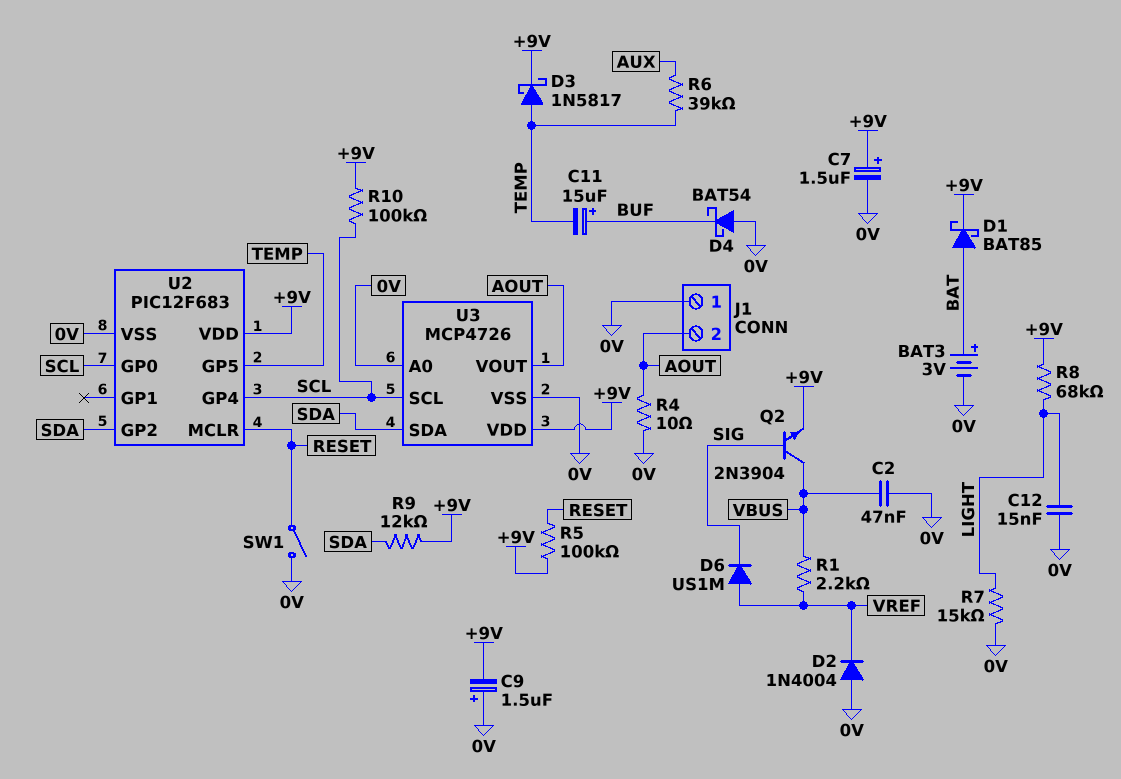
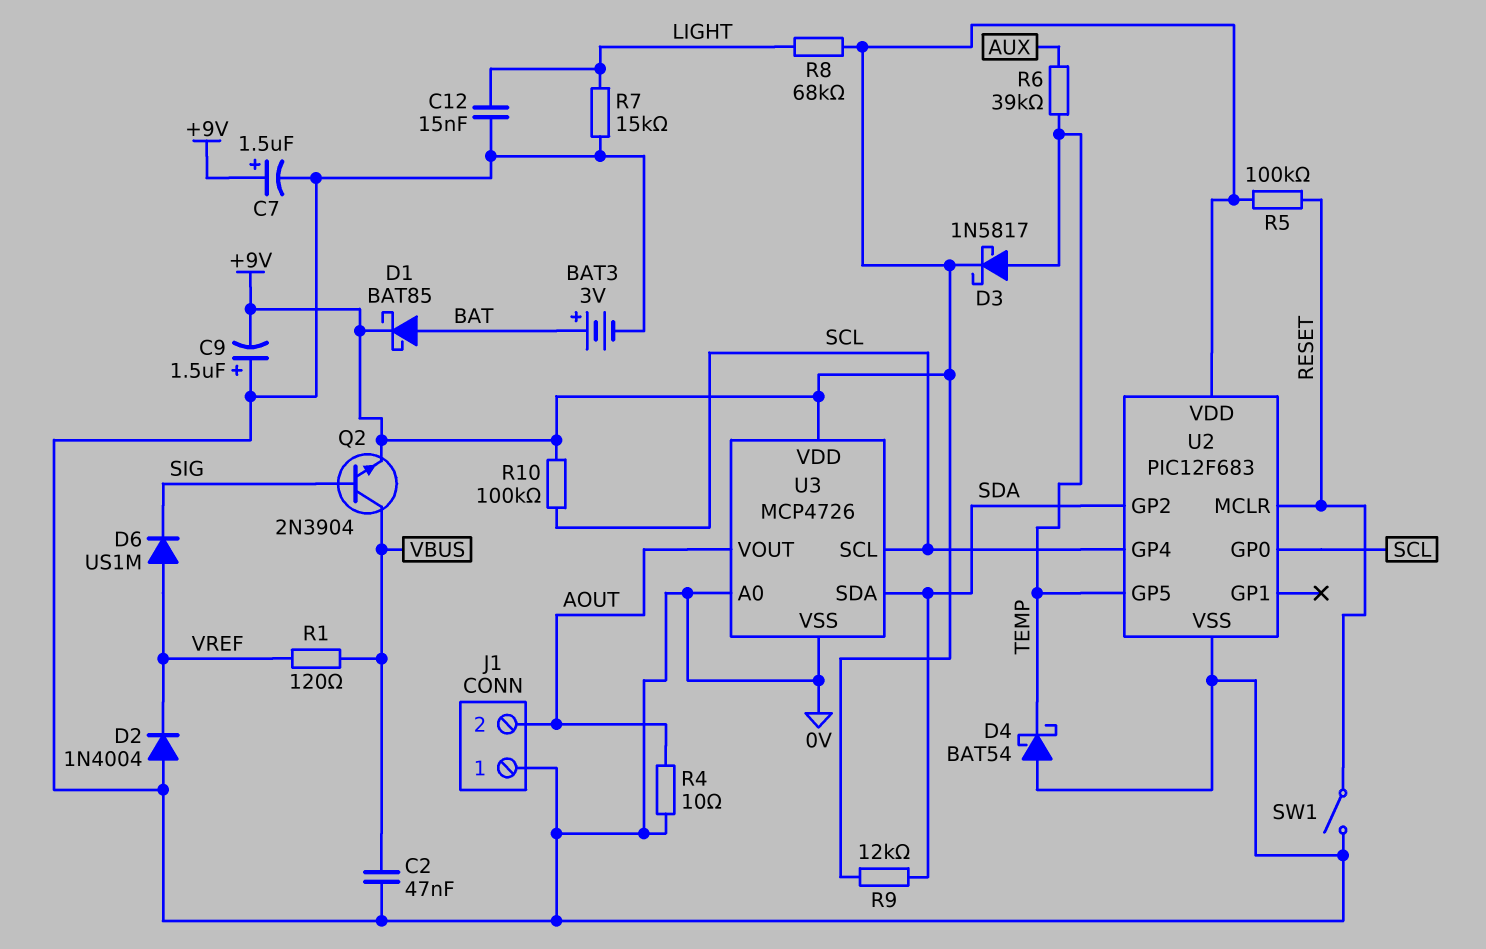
C11: 15uF (plus BUF, minus TEMP) -> none
D4: schottky BAT54 (A 0V, K BUF) -> schottky BAT54 (A 0V, K TEMP)
R1: 2.2k (VBUS, VREF) -> 120 (VBUS, VREF)

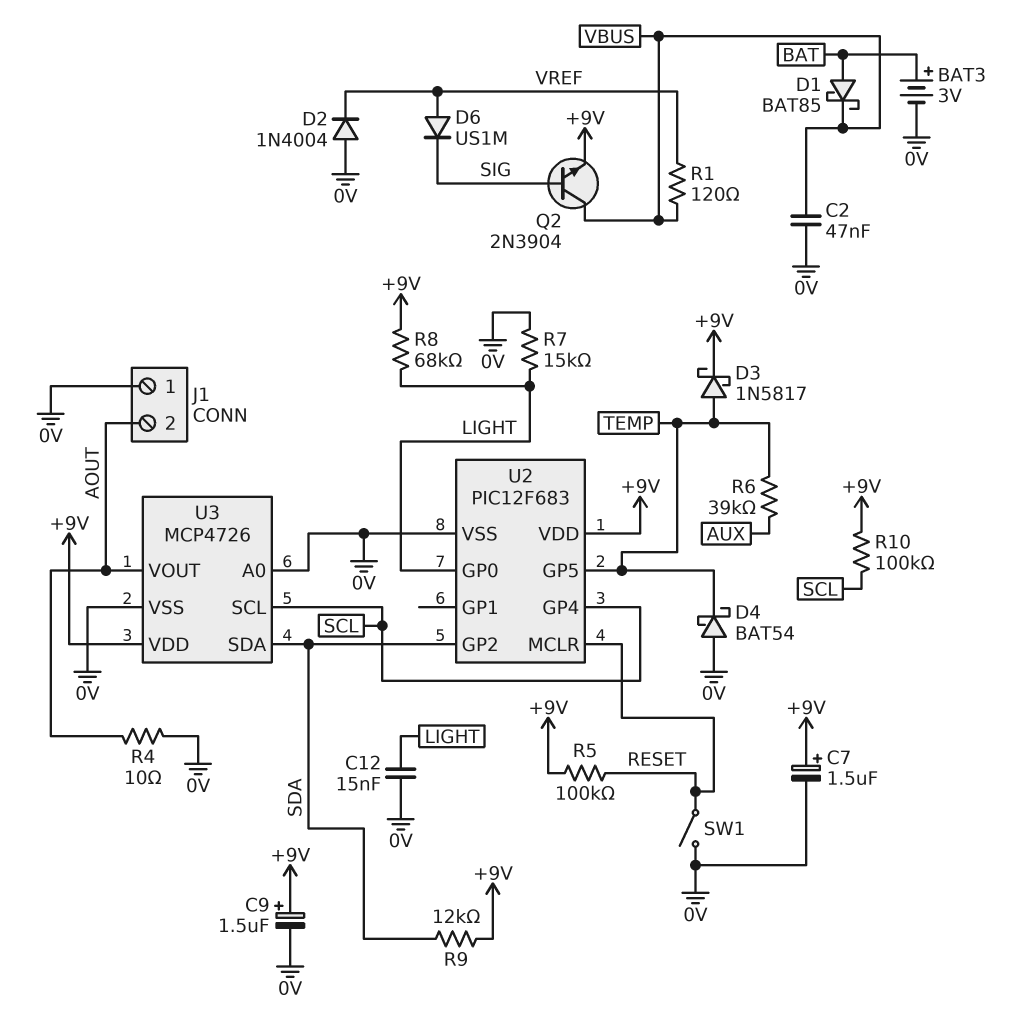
C9: 1.5uF (plus 0V, minus +9V) -> 1.5uF (plus +9V, minus 0V)
D1: schottky BAT85 (A BAT, K +9V) -> schottky BAT85 (A BAT, K VBUS)
U2 pin GP0: SCL -> LIGHT

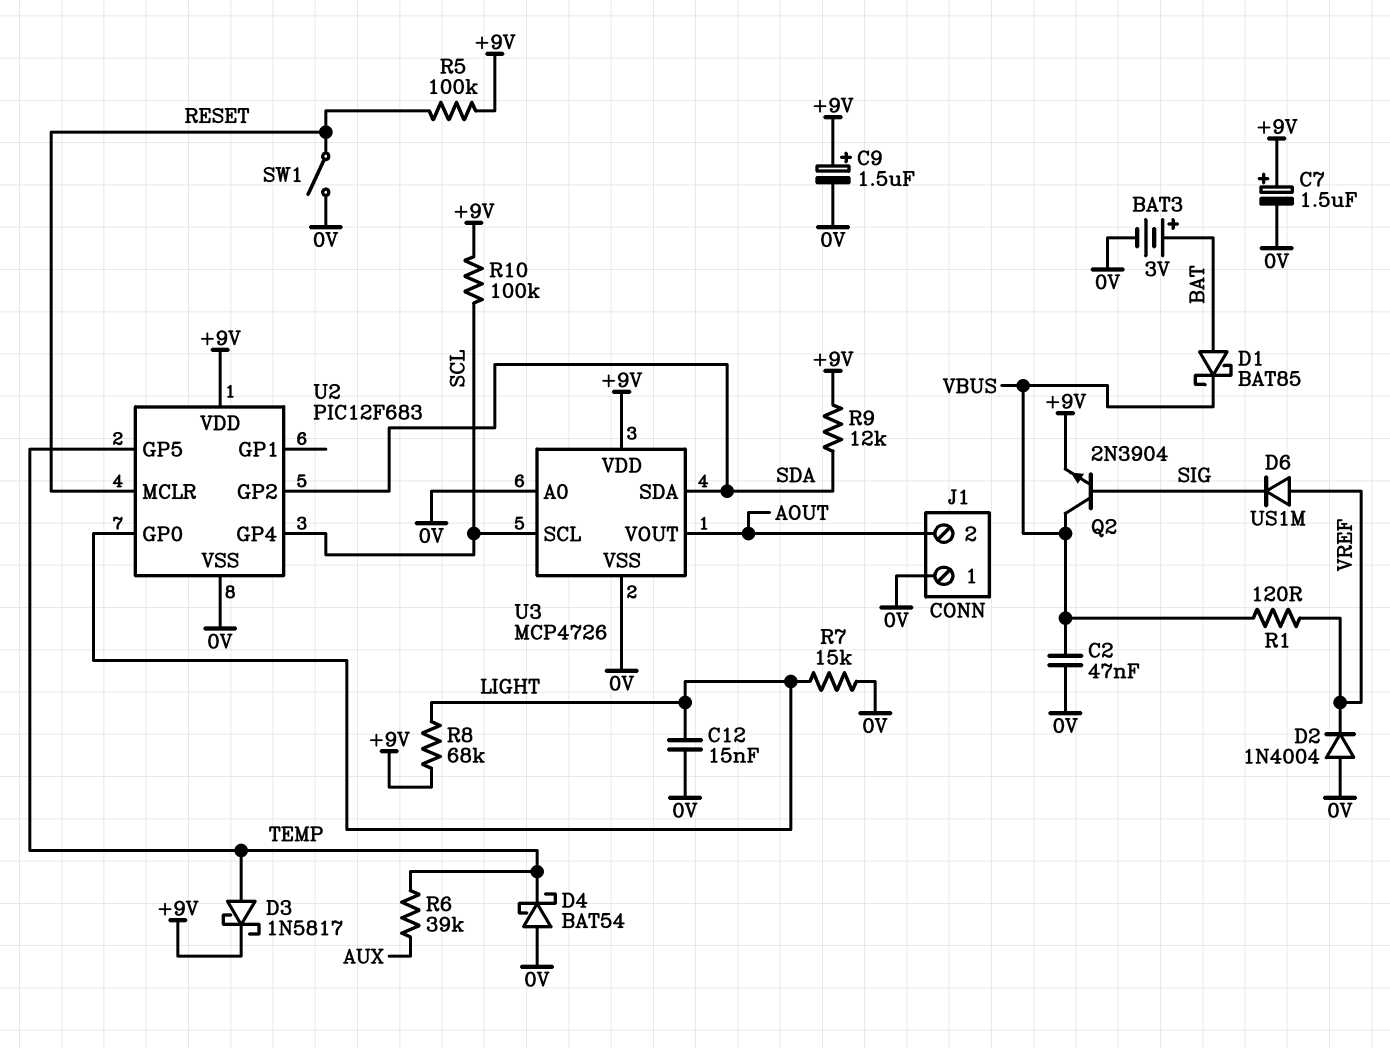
R4: 10 (0V, AOUT) -> none

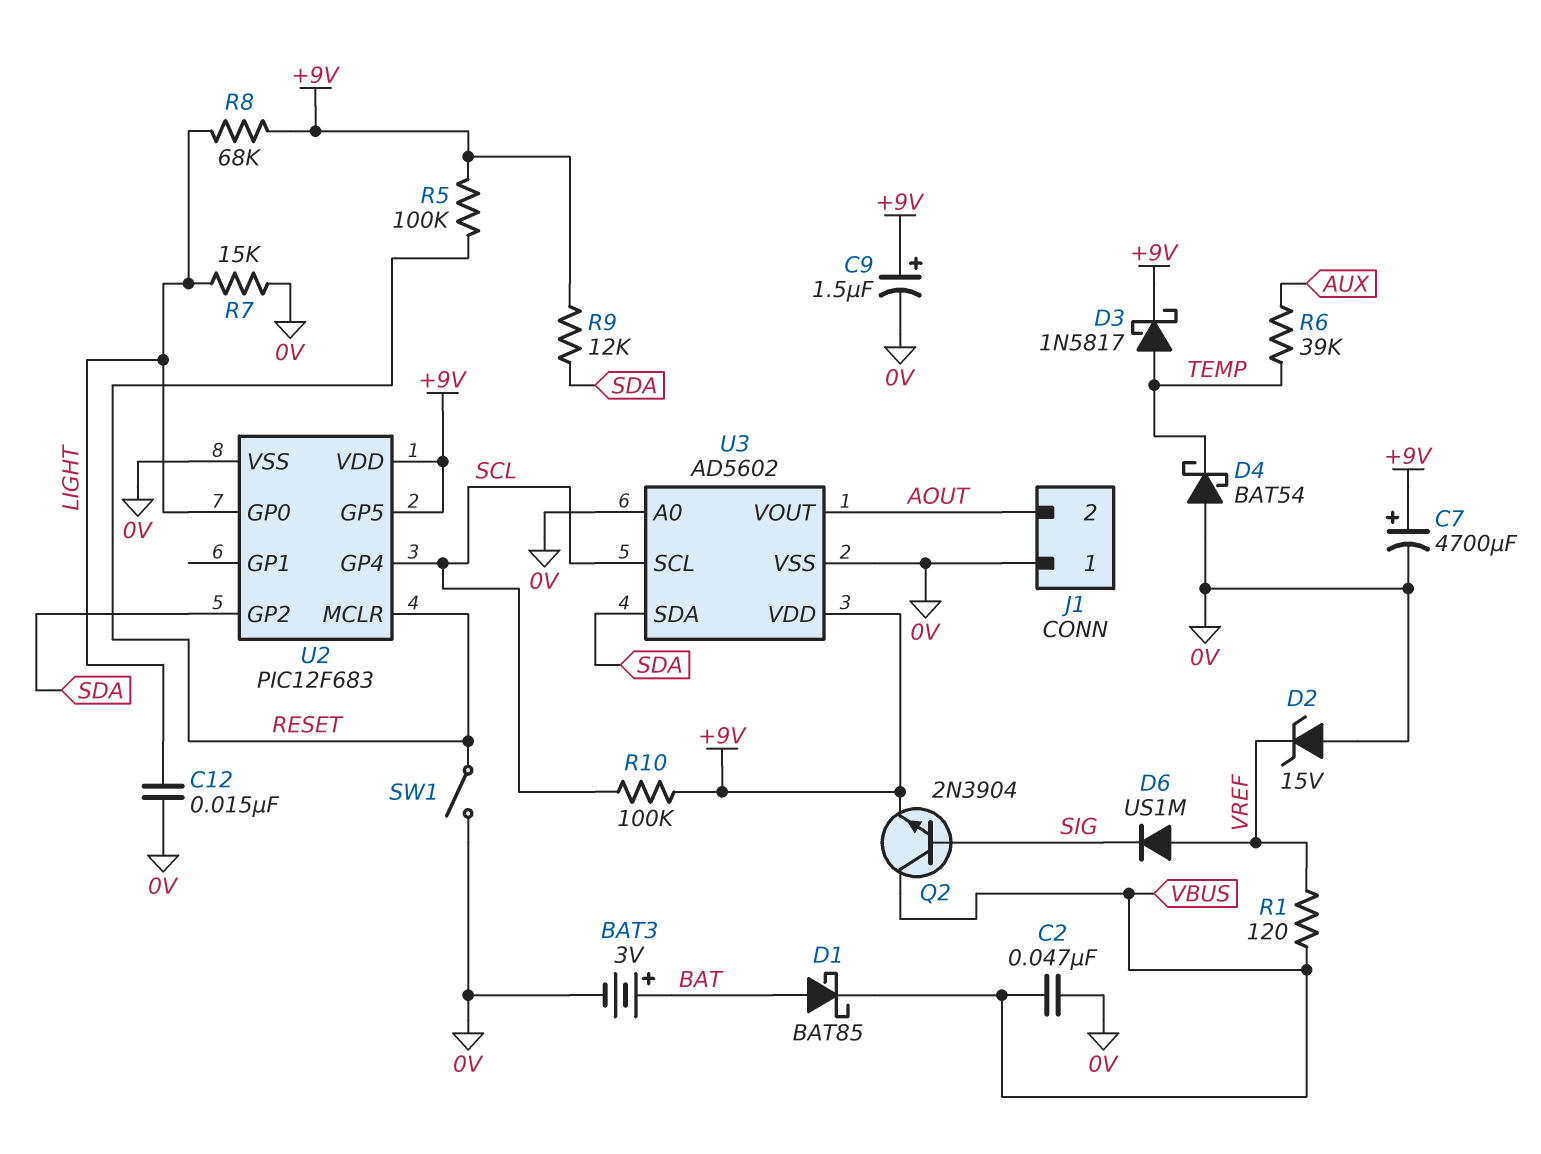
C7: 1.5uF (plus +9V, minus 0V) -> 4700uF (plus +9V, minus 0V)
D2: diode 1N4004 (A 0V, K VREF) -> zener 15V (A 0V, K VREF)
U2 pin GP5: TEMP -> +9V
U3: MCP4726 -> AD5602

